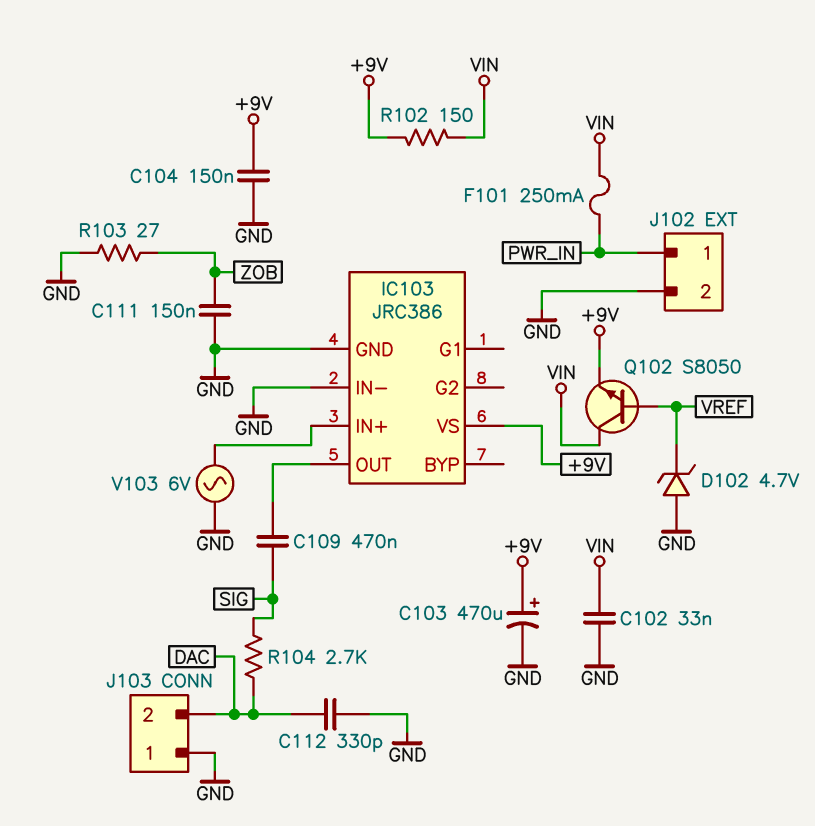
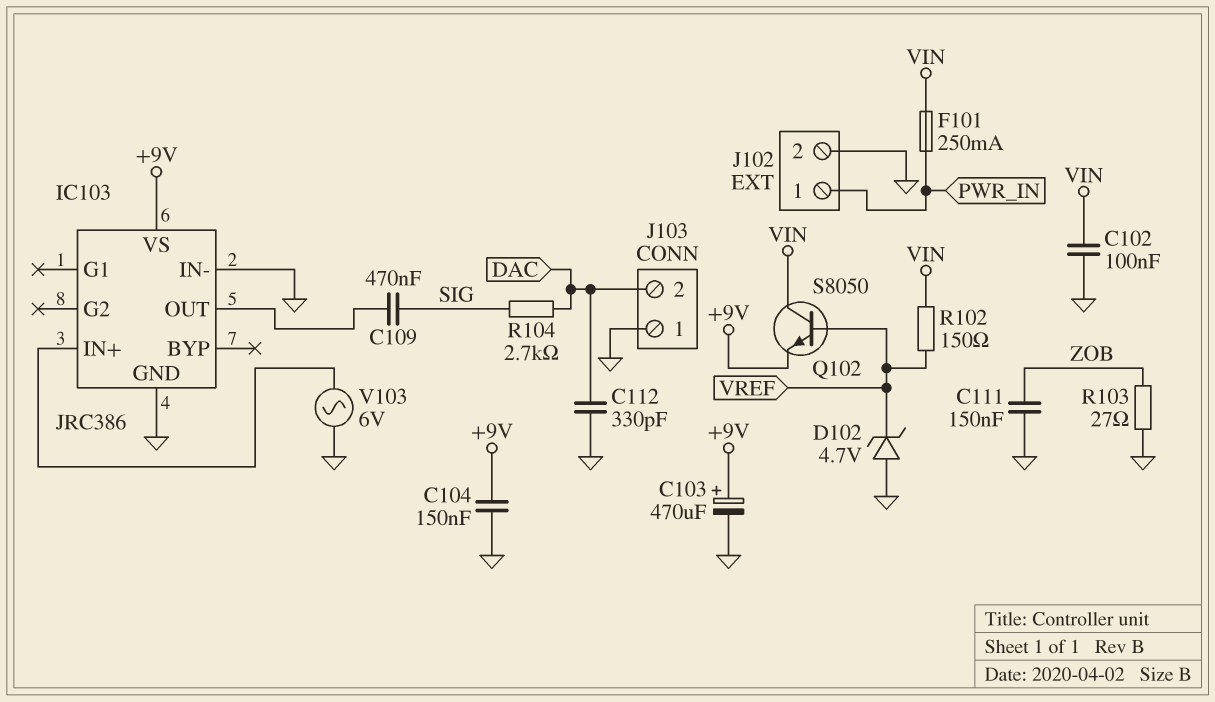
C102: 33nF (GND, VIN) -> 100nF (GND, VIN)
R102: 150 (+9V, VIN) -> 150 (VIN, VREF)

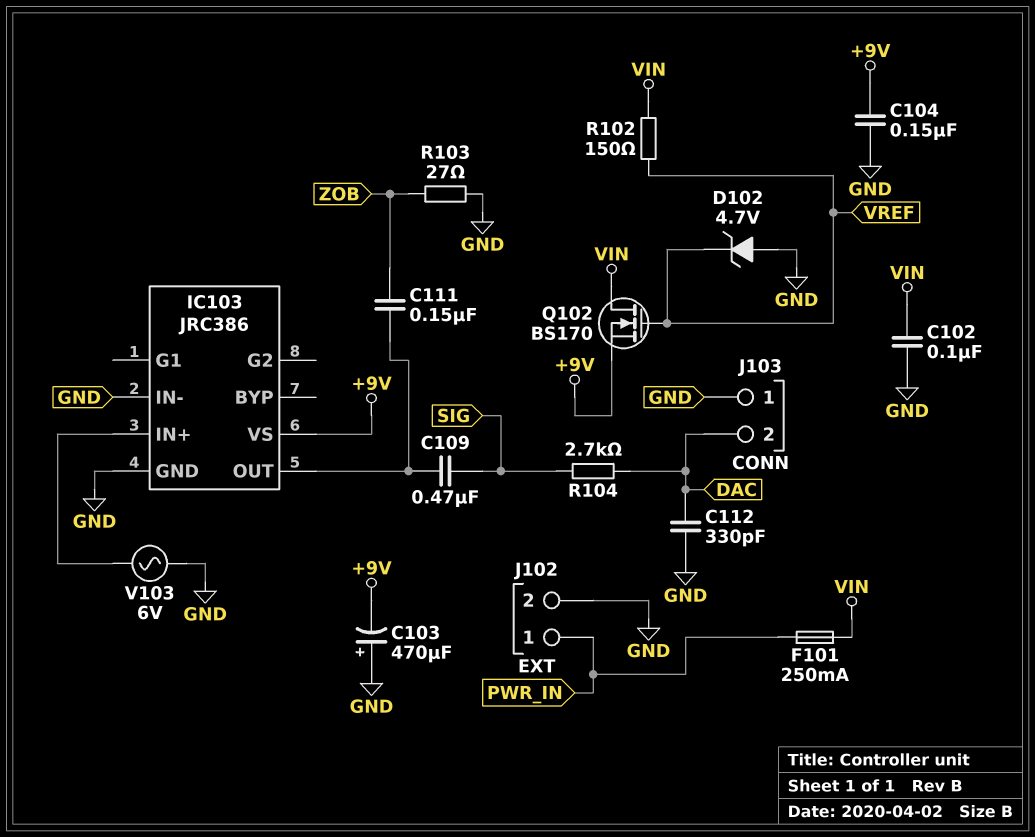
C103: 470uF (plus +9V, minus GND) -> 470uF (plus GND, minus +9V)
C111: 150nF (GND, ZOB) -> 150nF (IC103/OUT, ZOB)
Q102: NPN S8050 (B VREF, C VIN, E +9V) -> NMOS BS170 (G VREF, D VIN, S +9V)

